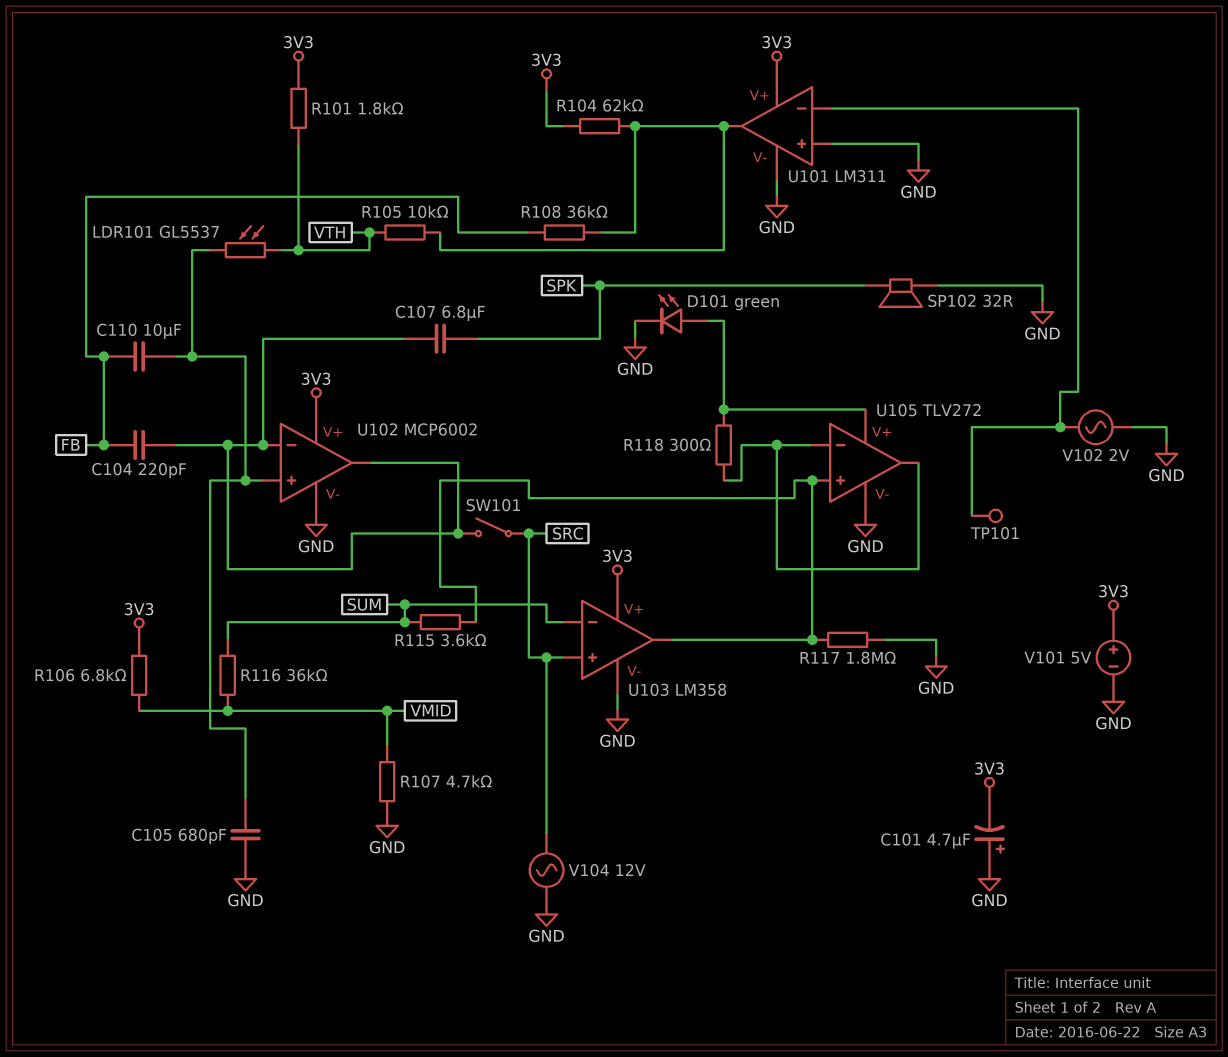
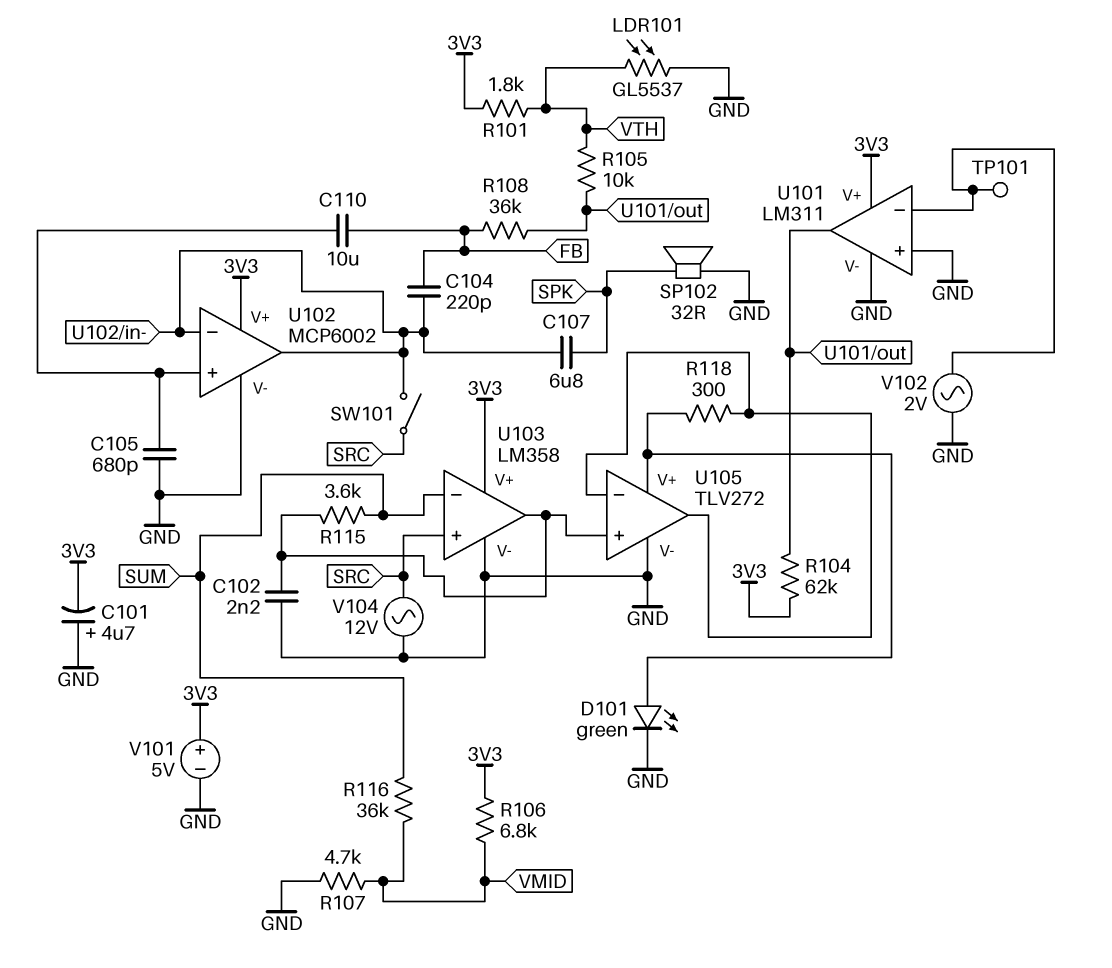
C102: none -> 2.2nF (GND, U103/out)
LDR101: GL5537 (U102/in+, VTH) -> GL5537 (GND, VTH)
R117: 1.8M (GND, U103/out) -> none

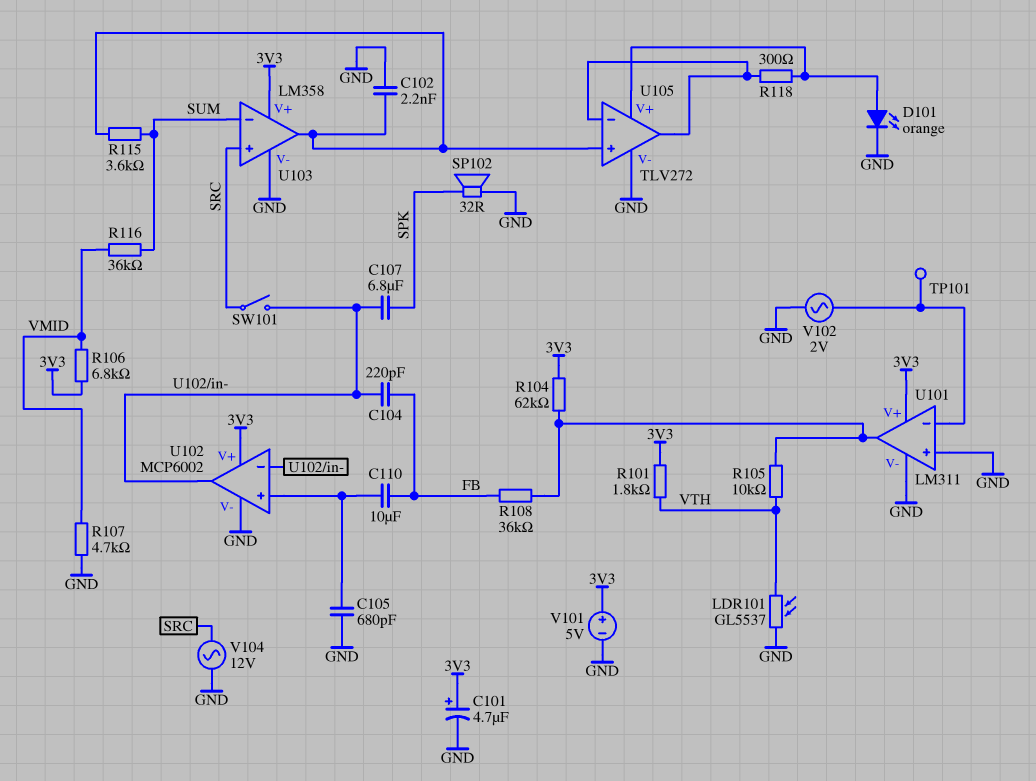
C101: 4.7uF (plus GND, minus 3V3) -> 4.7uF (plus 3V3, minus GND)
D101: LED green (A U105/V+, K GND) -> LED orange (A U105/V+, K GND)

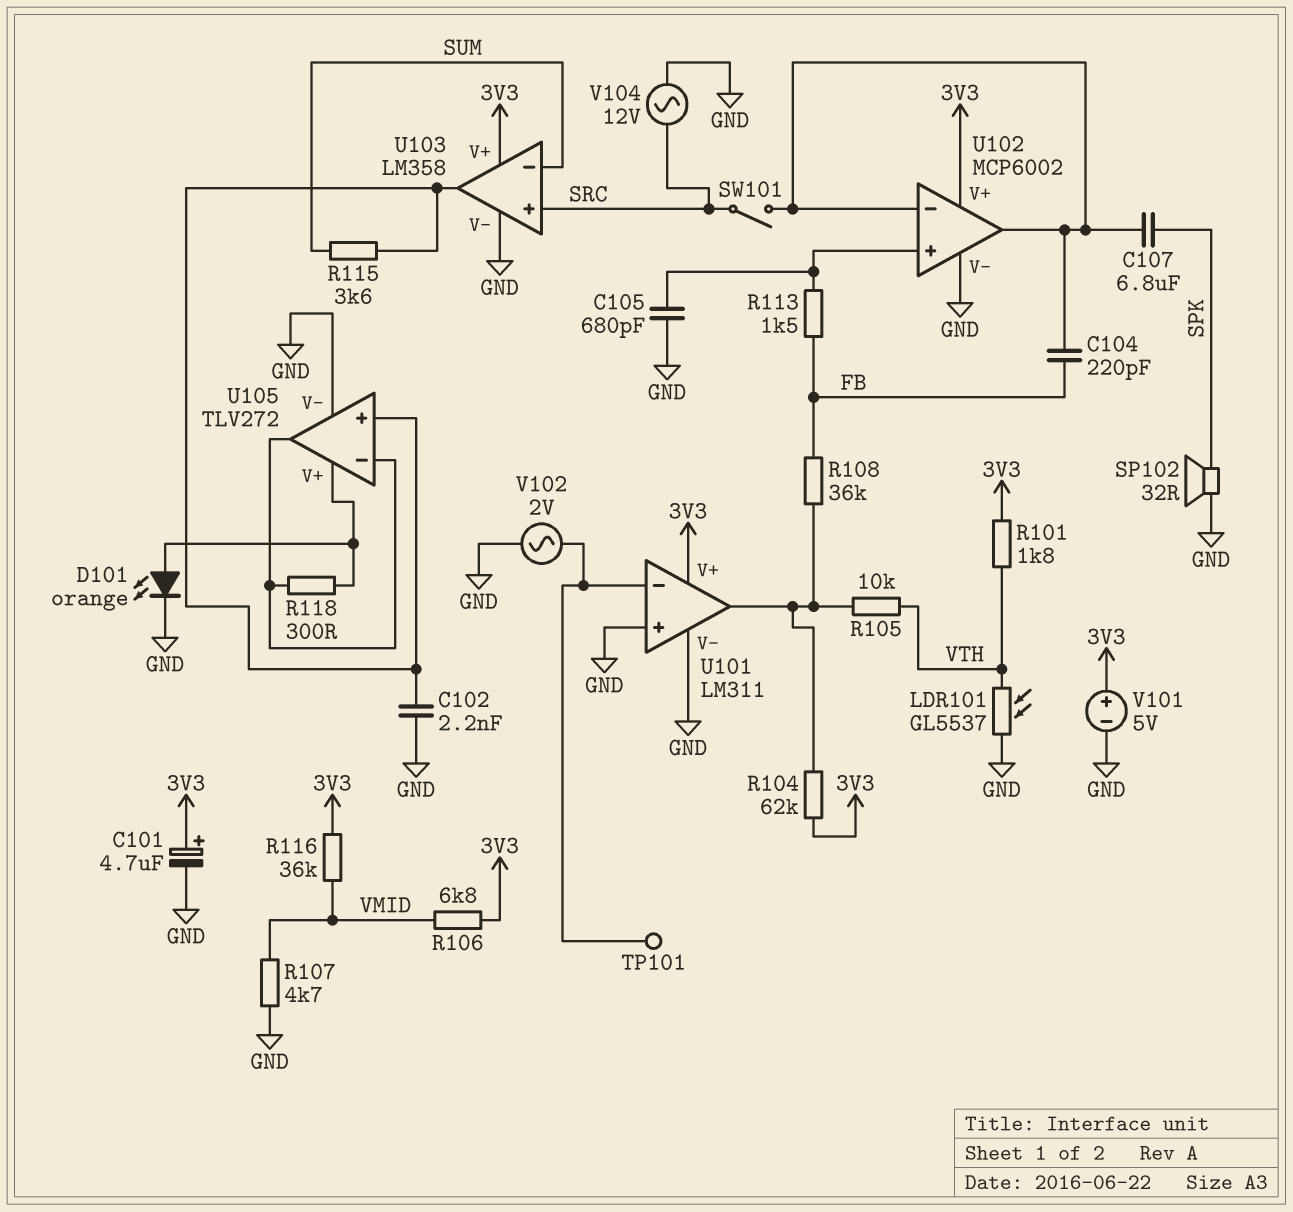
C110: 10uF (FB, U102/in+) -> none
R113: none -> 1.5k (FB, U102/in+)
R116: 36k (SUM, VMID) -> 36k (3V3, VMID)

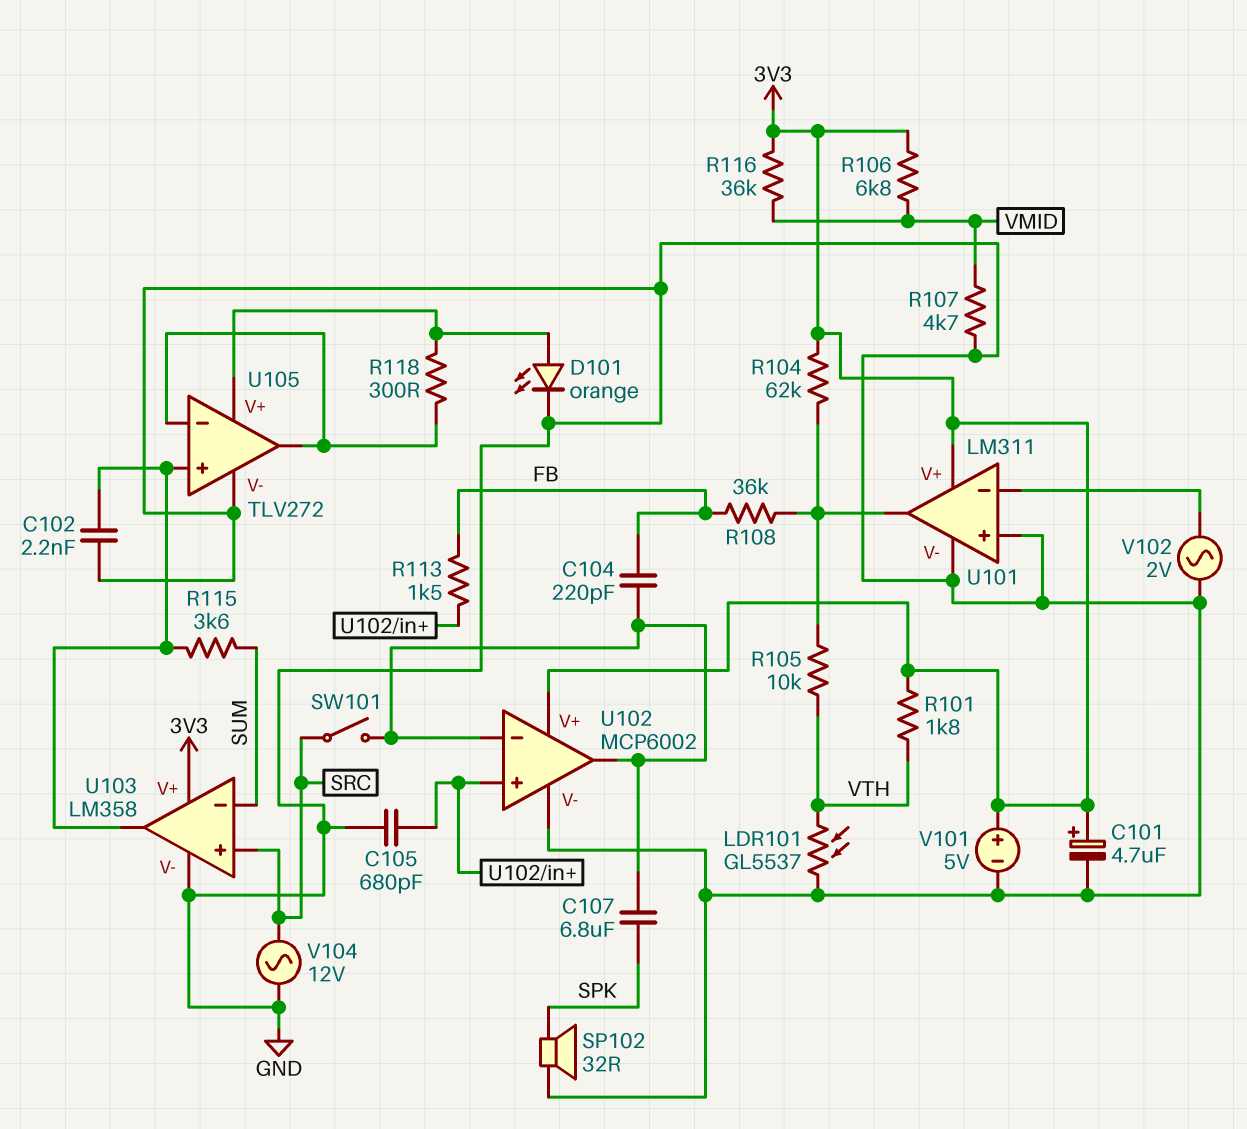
TP101: test point (U101/in-) -> none

